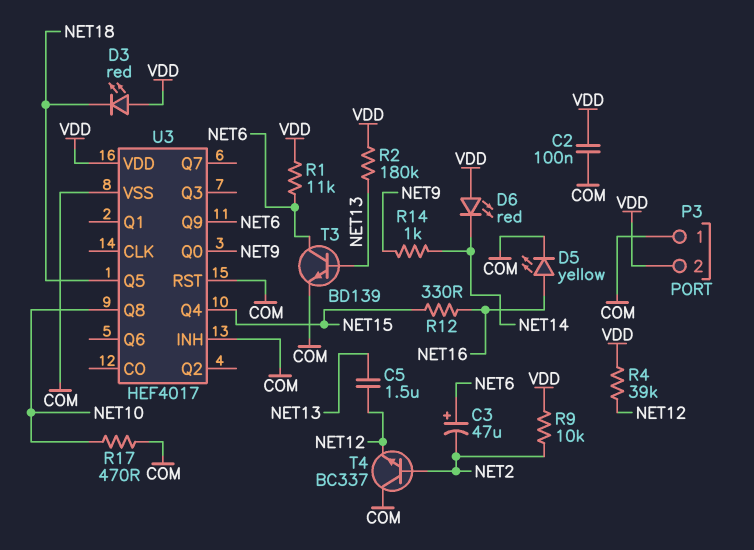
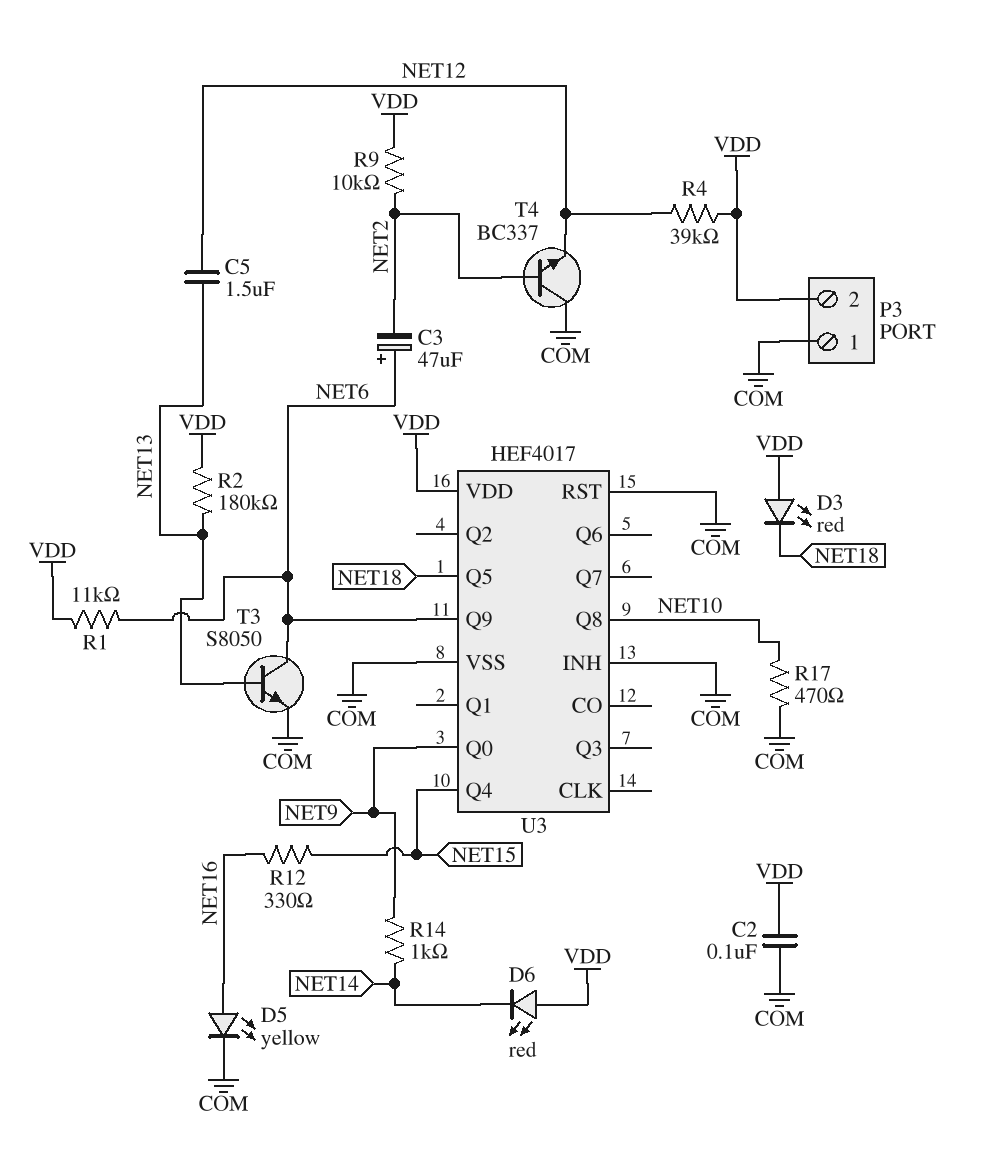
T3: NPN BD139 (B NET13, C NET6, E COM) -> NPN S8050 (B NET13, C NET6, E COM)

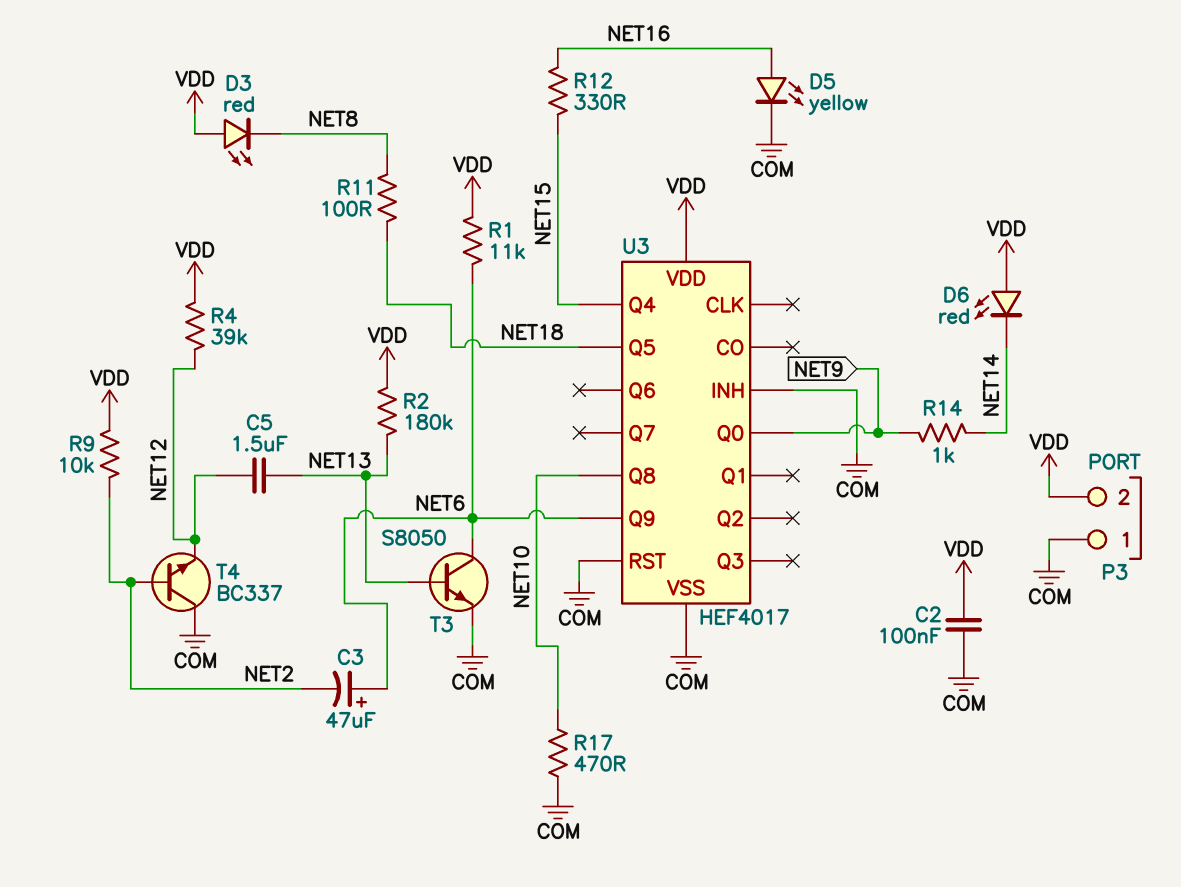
D3: LED red (A VDD, K NET18) -> LED red (A VDD, K NET8)
R11: none -> 100 (NET8, NET18)

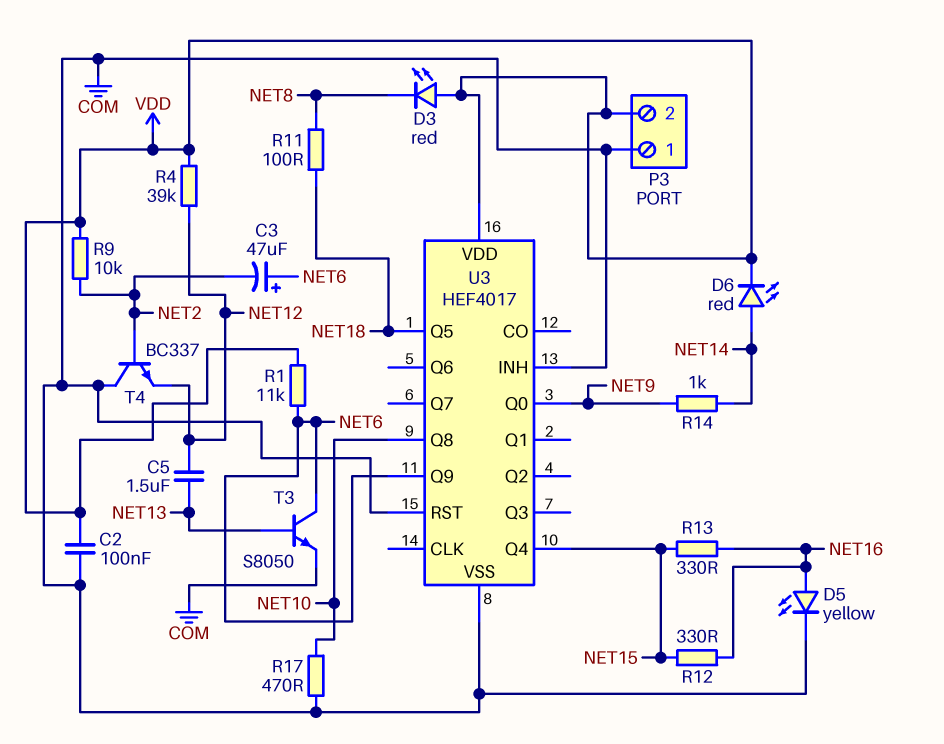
D6: LED red (A VDD, K NET14) -> LED red (A NET14, K VDD)
R2: 180k (NET13, VDD) -> none
R13: none -> 330 (NET15, NET16)

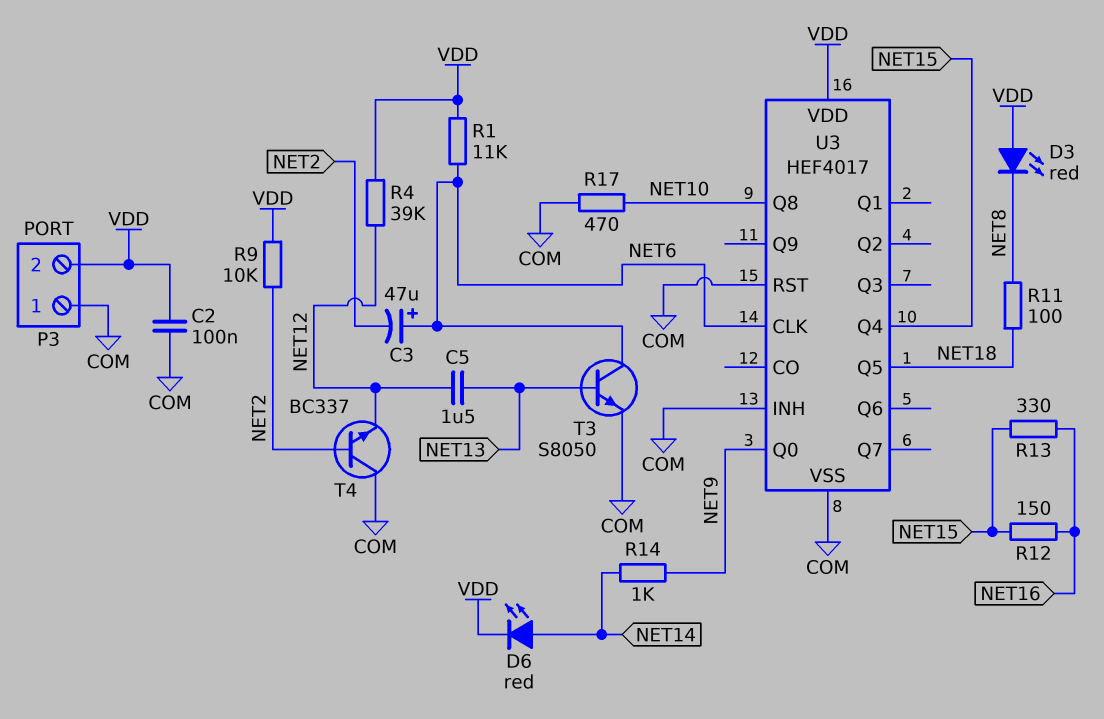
D5: LED yellow (A NET16, K COM) -> none
R12: 330 (NET15, NET16) -> 150 (NET15, NET16)
U3 pin CLK: none -> NET6
U3 pin Q9: NET6 -> none

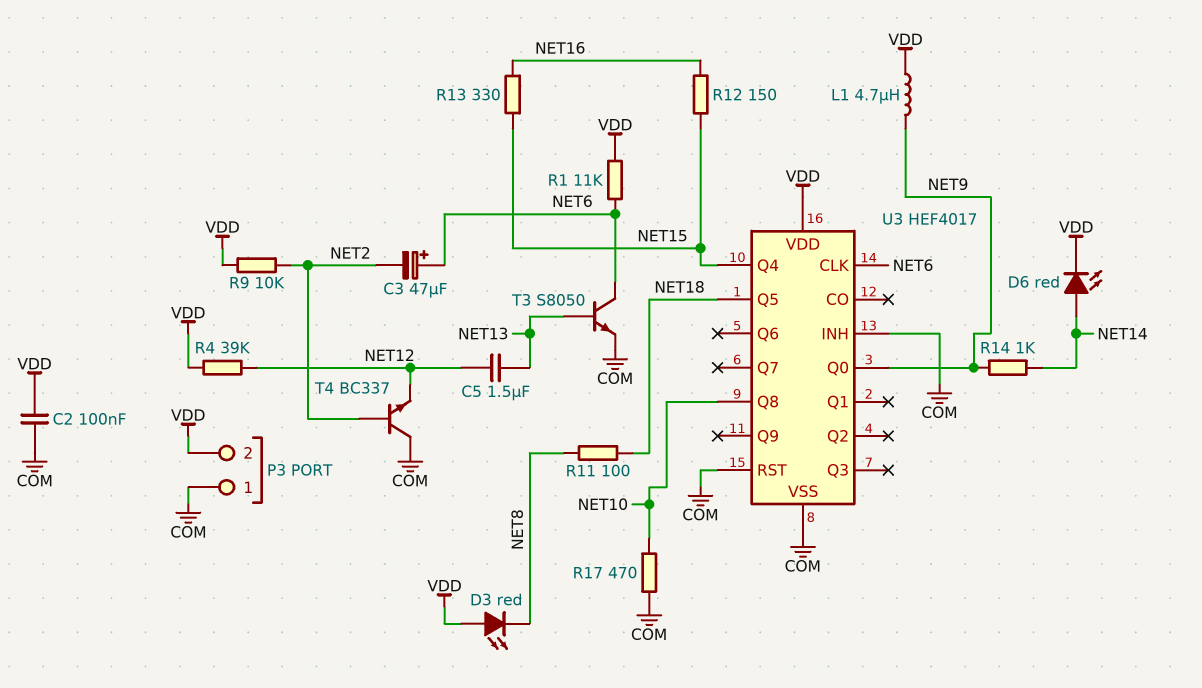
L1: none -> 4.7uH (NET9, VDD)

